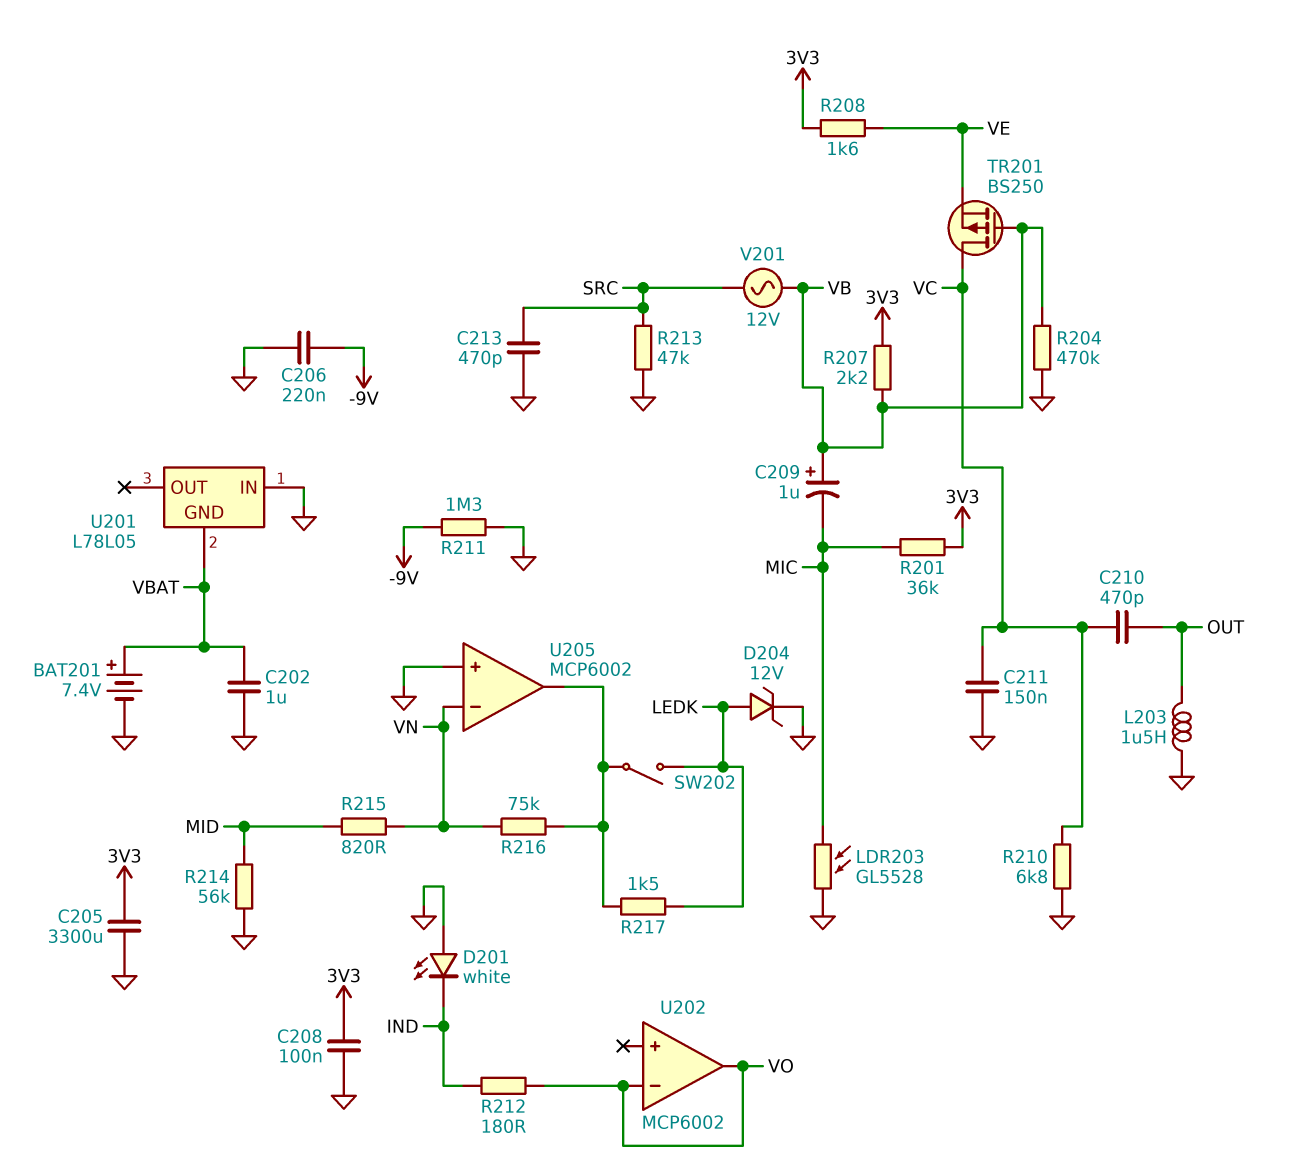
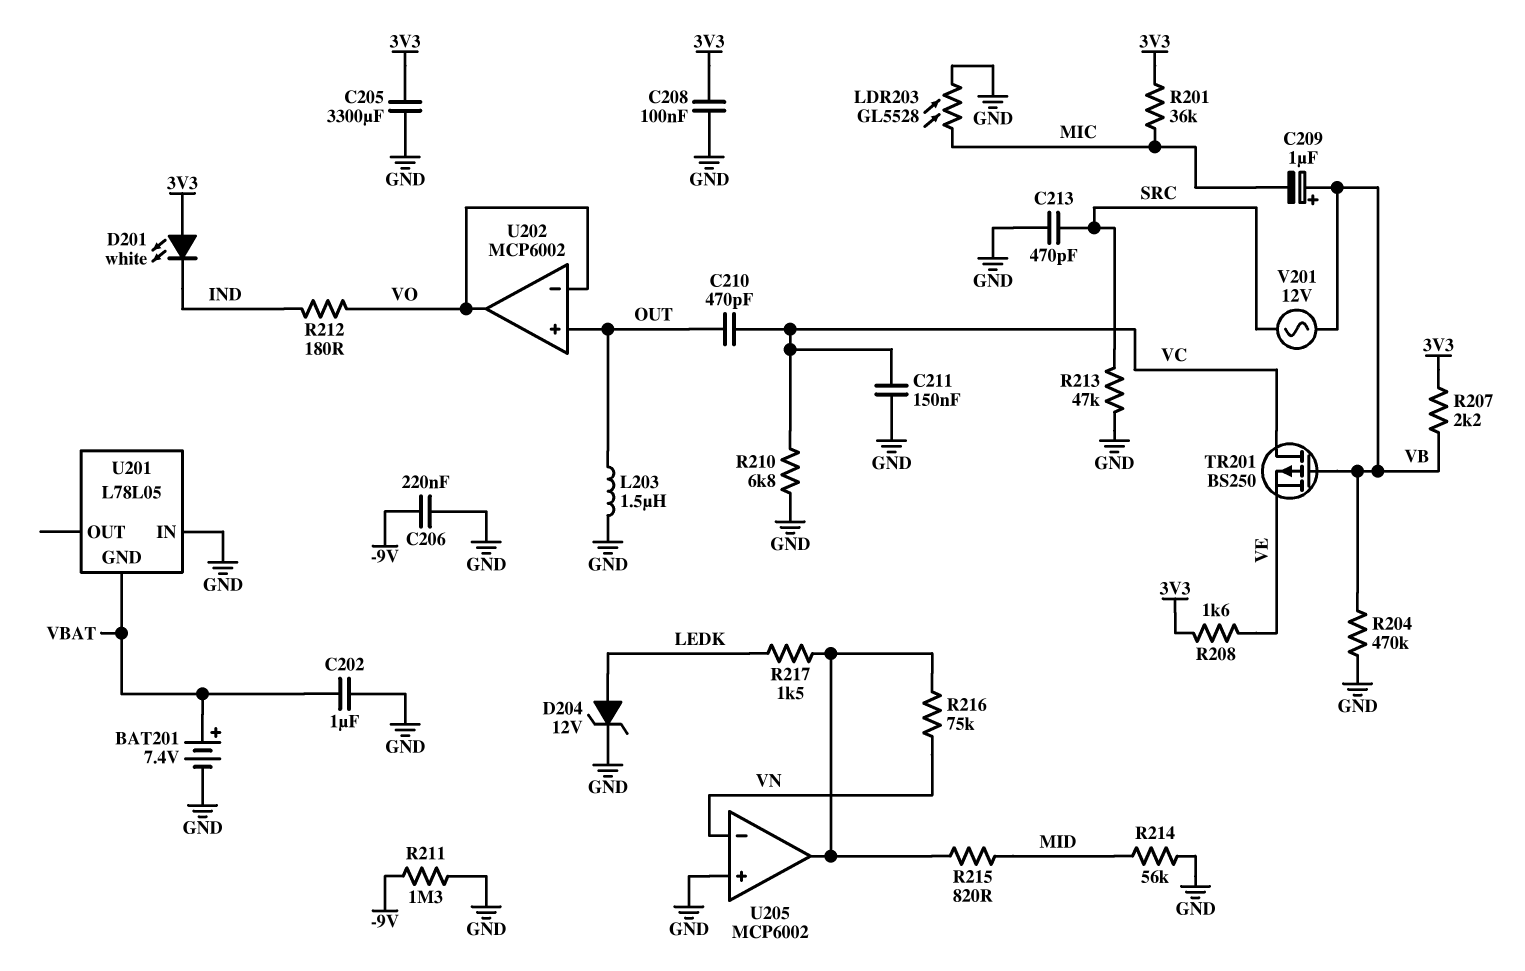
D201: LED white (A GND, K IND) -> LED white (A 3V3, K IND)
R215: 820 (MID, VN) -> 820 (MID, U205/out)
SW202: switch (LEDK, U205/out) -> none
U202 pin in+: none -> OUT

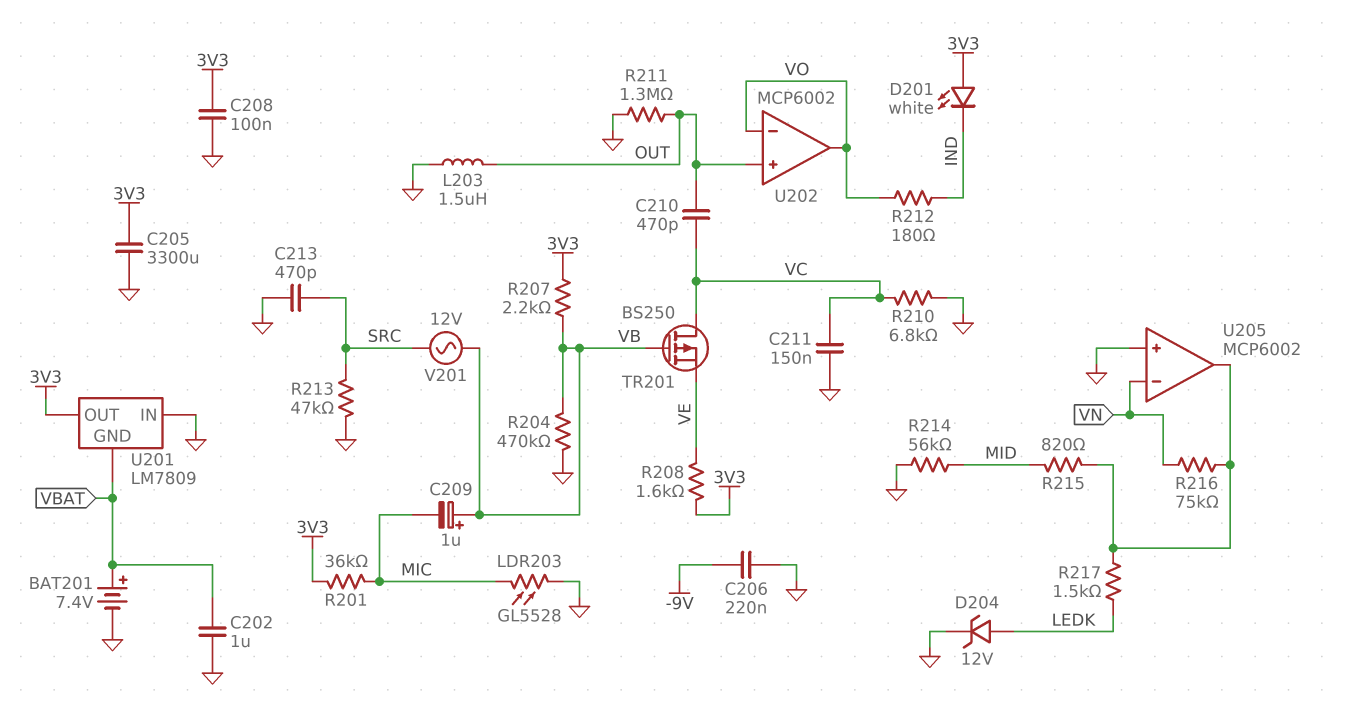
R211: 1.3M (-9V, GND) -> 1.3M (GND, OUT)
U201: L78L05 -> LM7809
U201 pin OUT: none -> 3V3

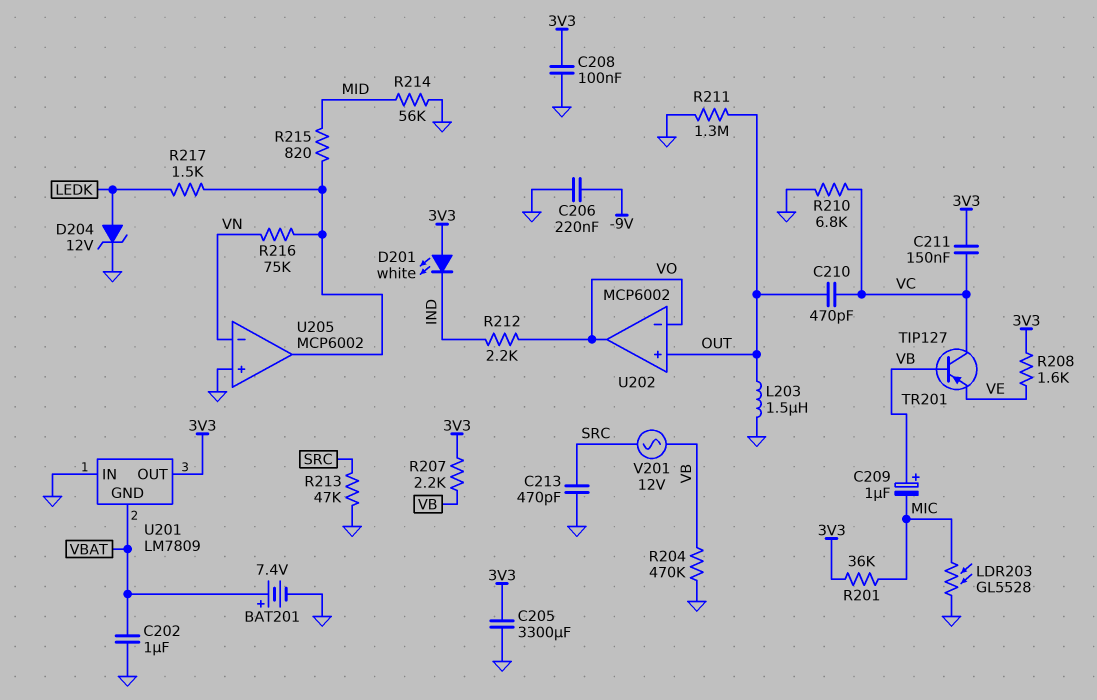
C211: 150nF (GND, VC) -> 150nF (3V3, VC)
R212: 180 (IND, VO) -> 2.2k (IND, VO)
TR201: PMOS BS250 (G VB, D VC, S VE) -> PNP TIP127 (B VB, C VC, E VE)

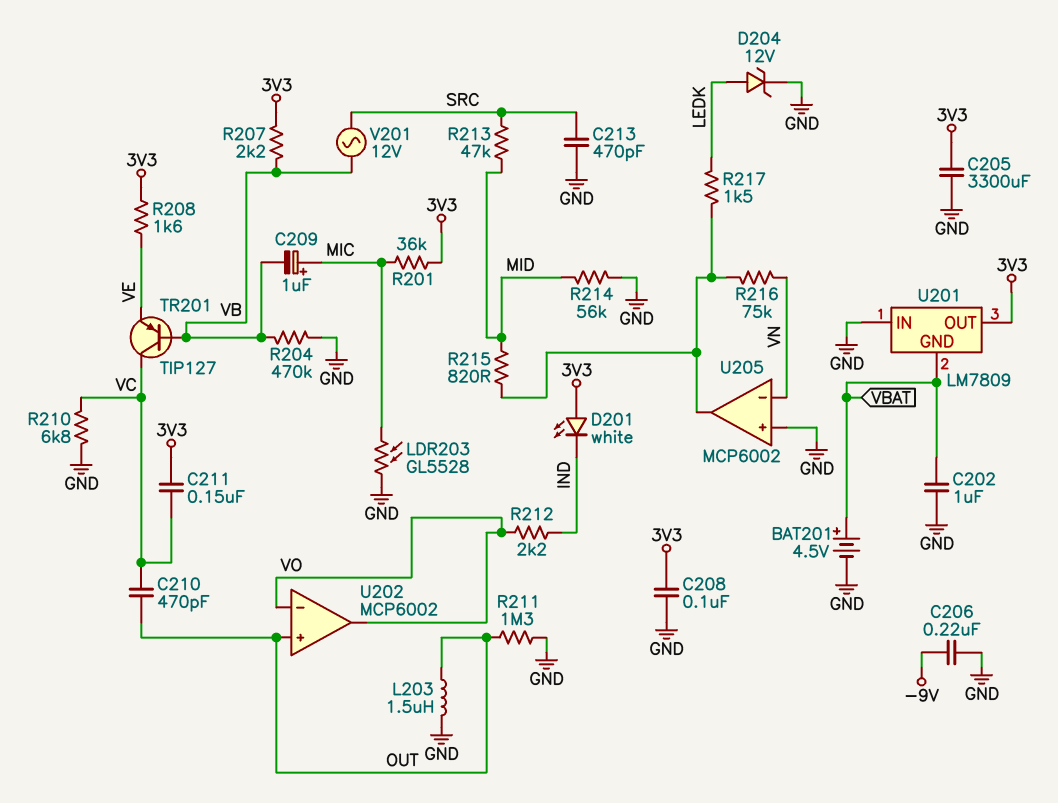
BAT201: 7.4V (plus VBAT, minus GND) -> 4.5V (plus VBAT, minus GND)
C209: 1uF (plus VB, minus MIC) -> 1uF (plus MIC, minus VB)
R213: 47k (GND, SRC) -> 47k (MID, SRC)

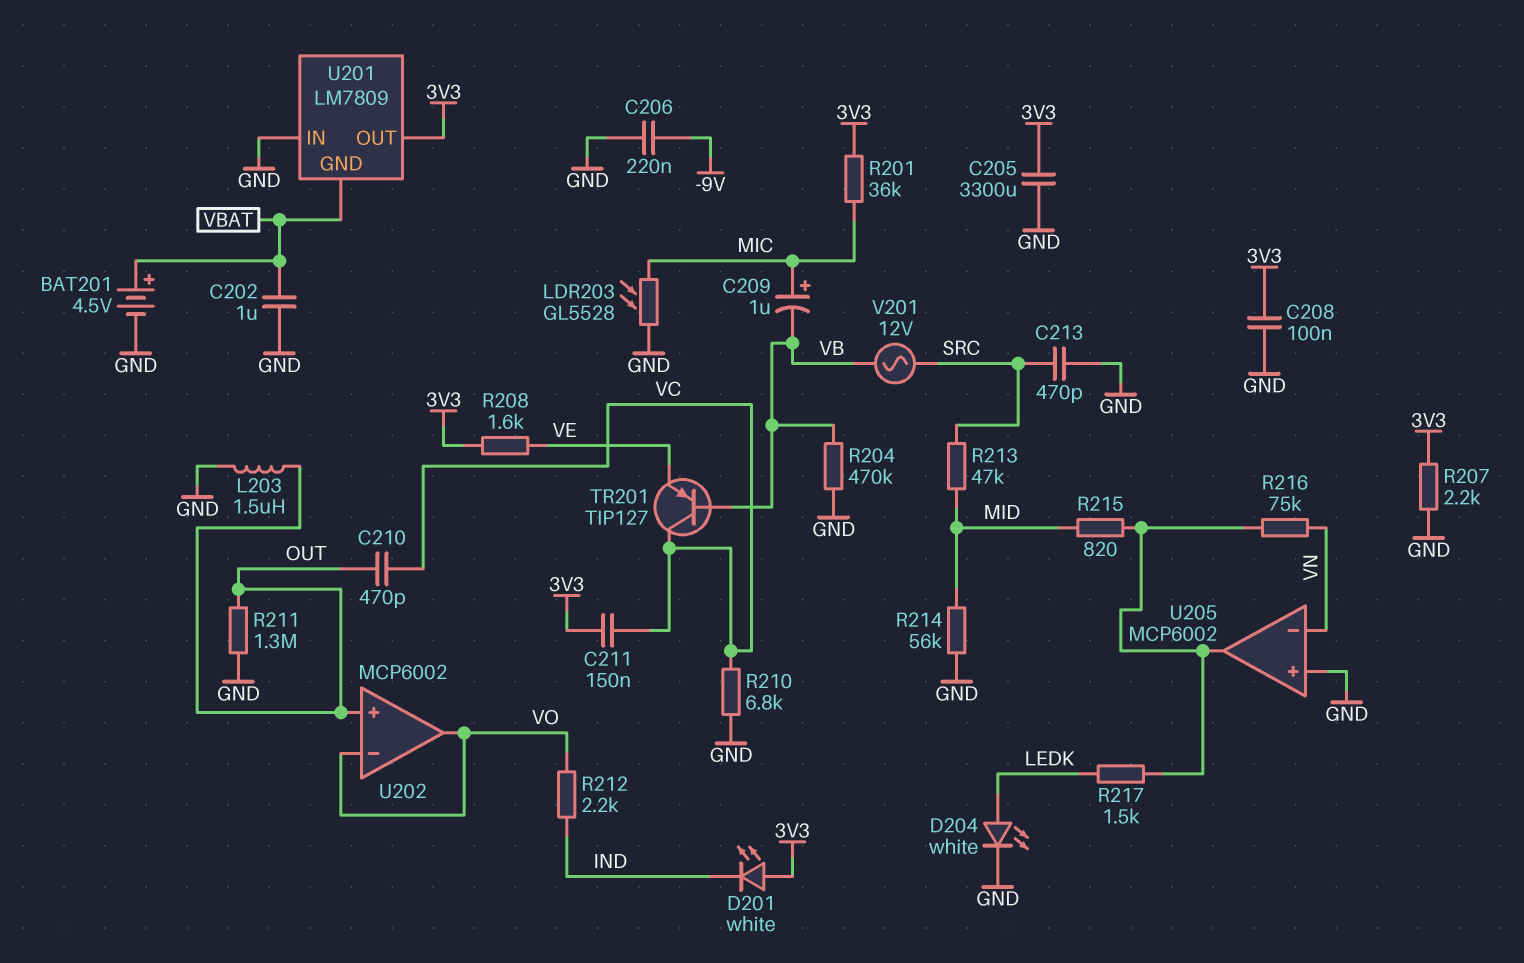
D204: zener 12V (A LEDK, K GND) -> LED white (A LEDK, K GND)
R207: 2.2k (3V3, VB) -> 2.2k (3V3, GND)

